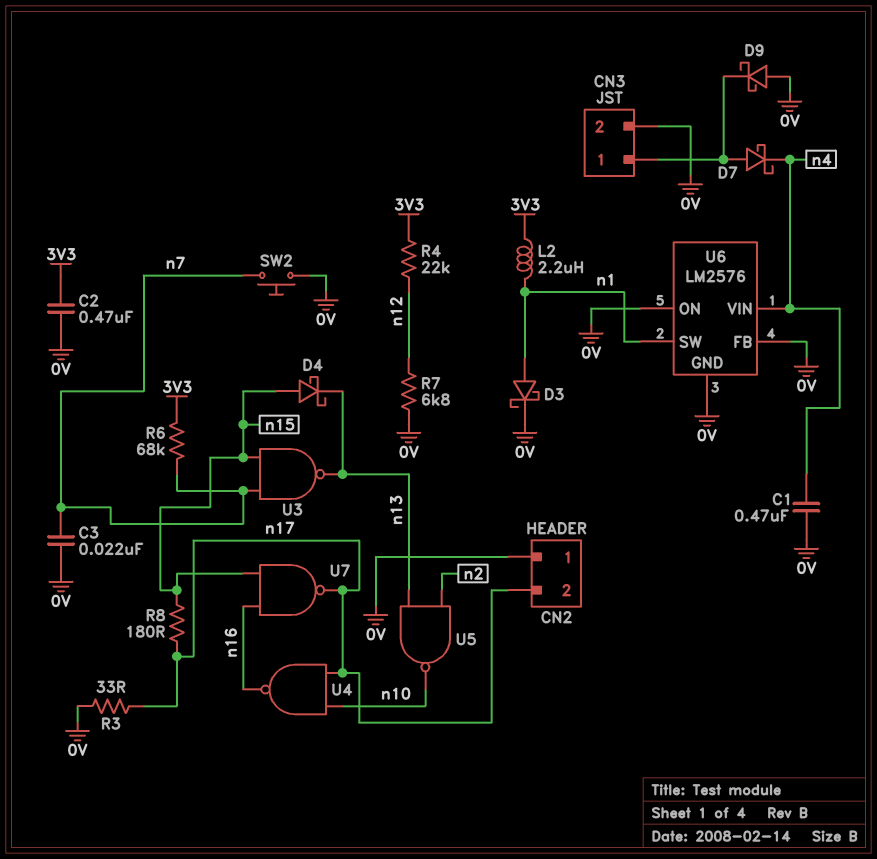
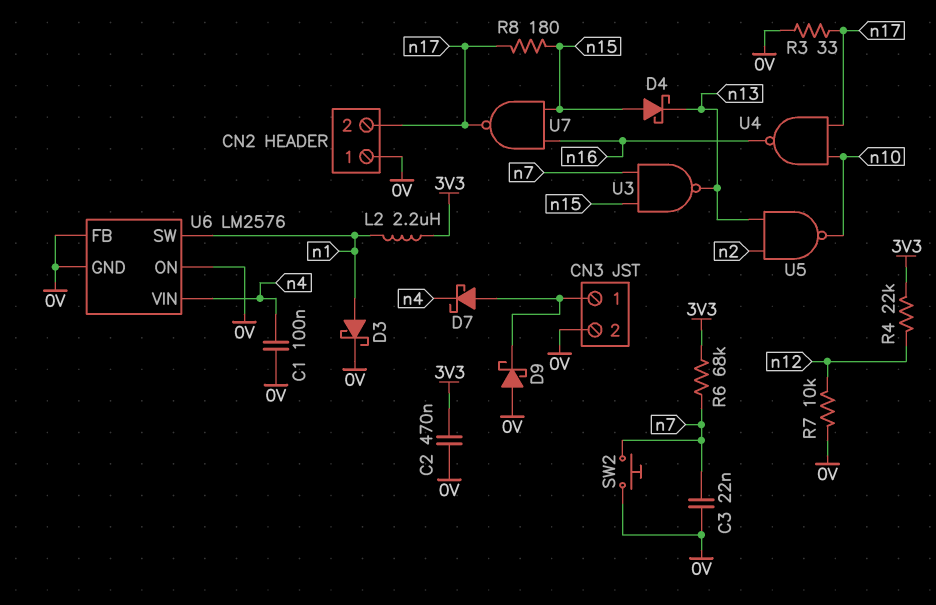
C1: 470nF (0V, n4) -> 100nF (0V, n4)
R7: 6.8k (0V, n12) -> 10k (0V, n12)

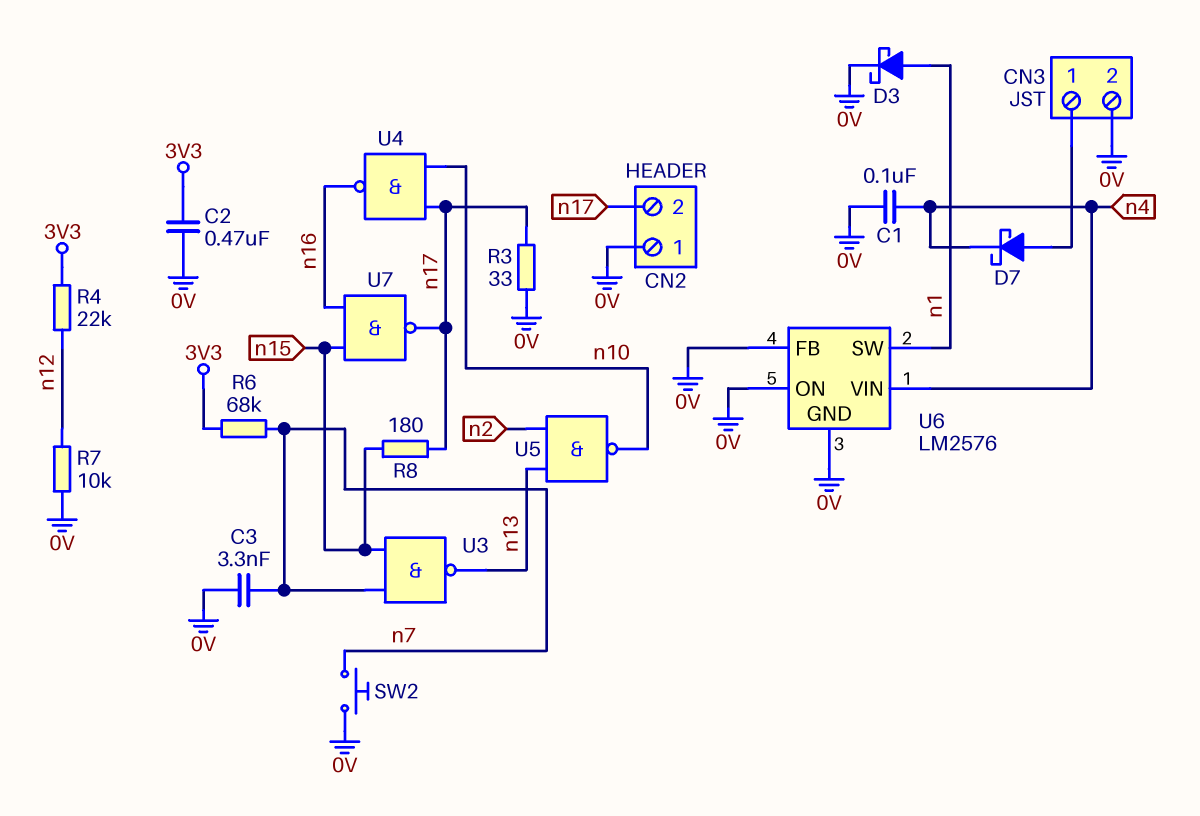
C3: 22nF (0V, n7) -> 3.3nF (0V, n7)
D4: schottky (A n15, K n13) -> none
D9: schottky (A 0V, K CN3/1) -> none
L2: 2.2uH (3V3, n1) -> none

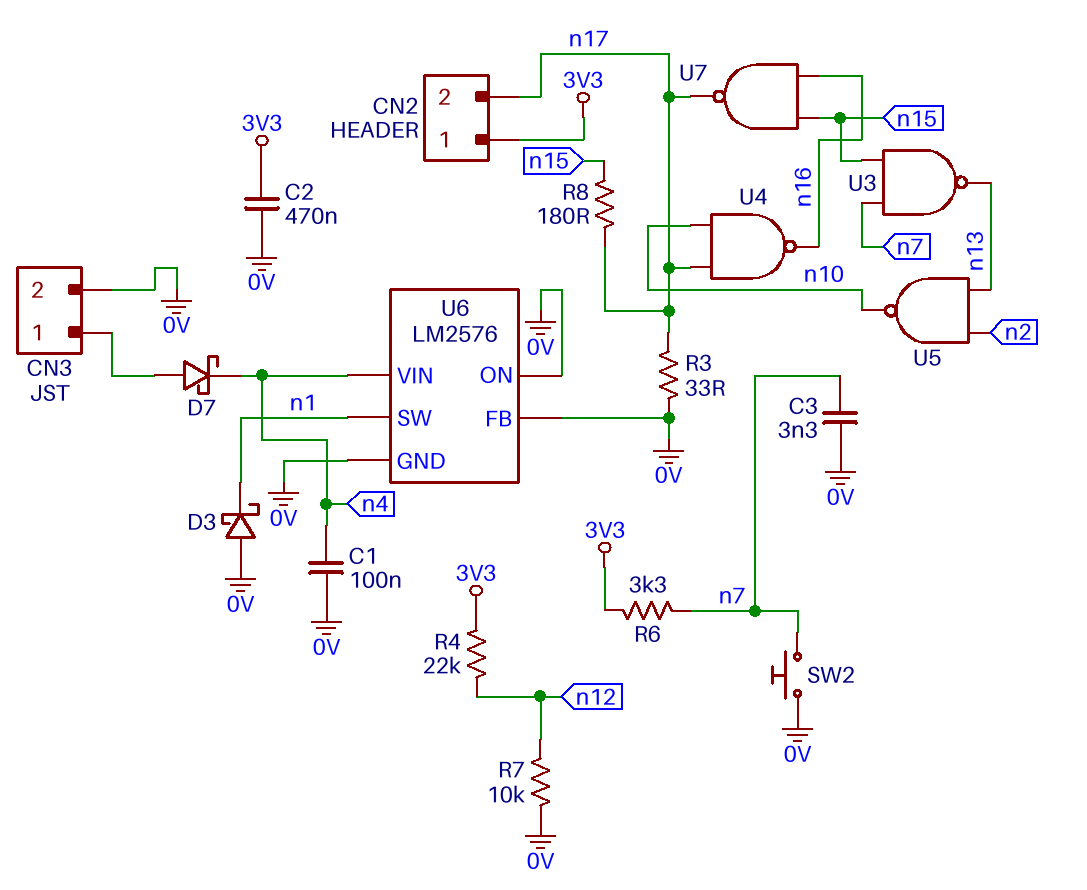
CN2 pin 1: 0V -> 3V3
D3: schottky (A n1, K 0V) -> schottky (A 0V, K n1)
R6: 68k (3V3, n7) -> 3.3k (3V3, n7)

